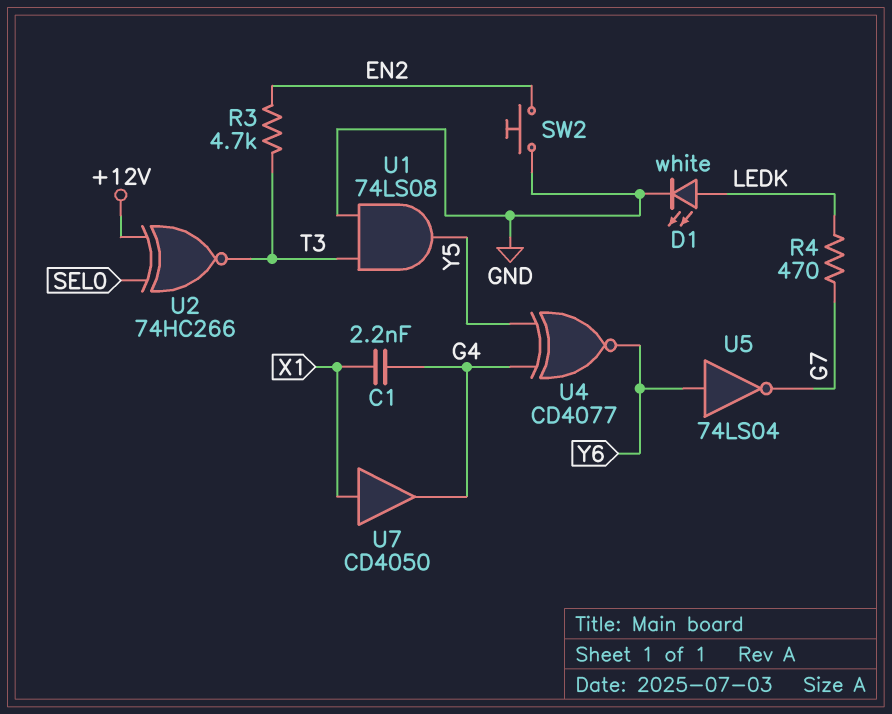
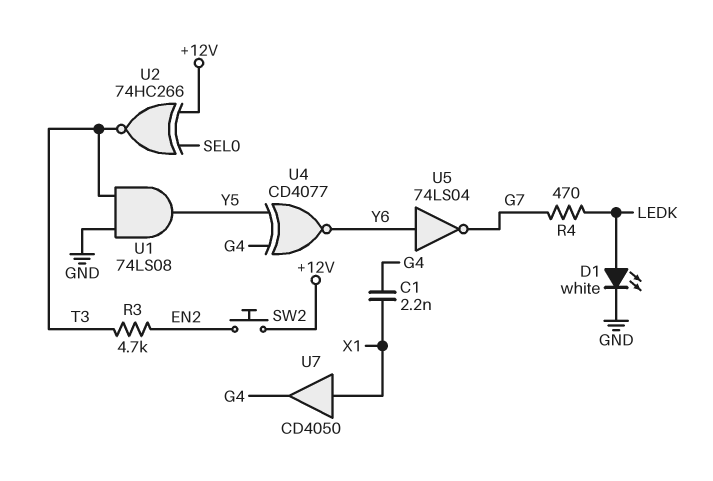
SW2: button (EN2, GND) -> button (+12V, EN2)

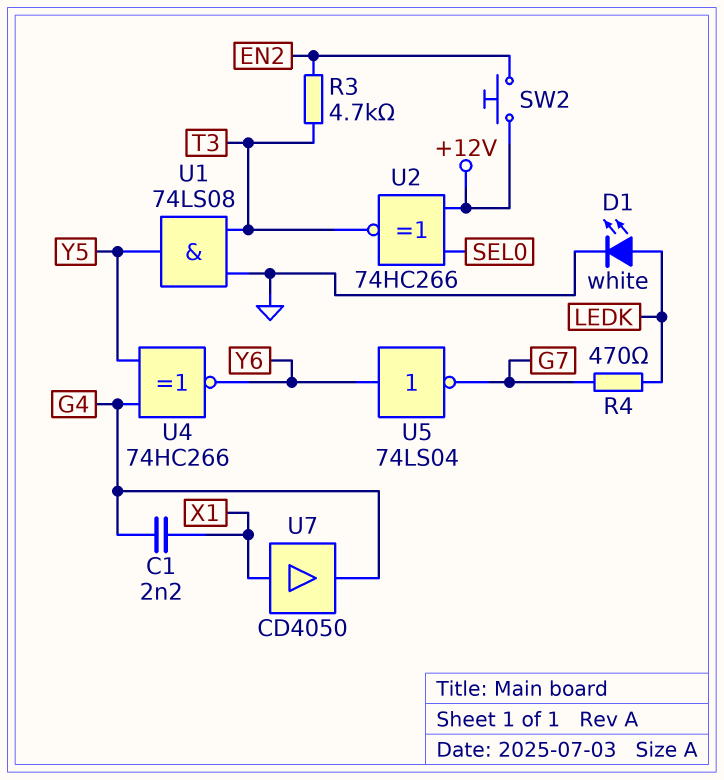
U4: XNOR CD4077 (in G4, in Y5, out Y6) -> XNOR 74HC266 (in G4, in Y5, out Y6)

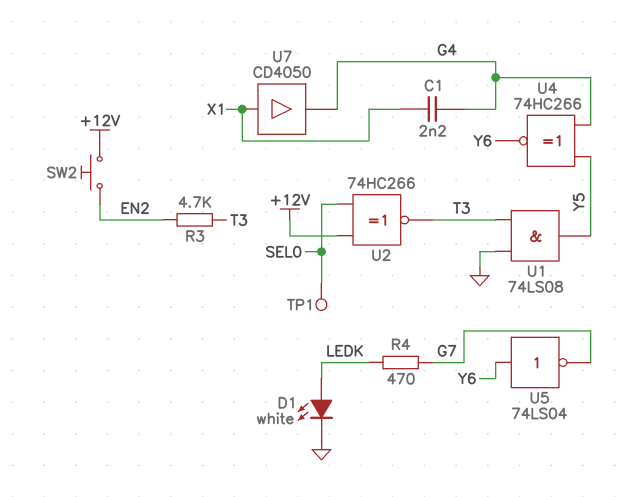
TP1: none -> test point (SEL0)

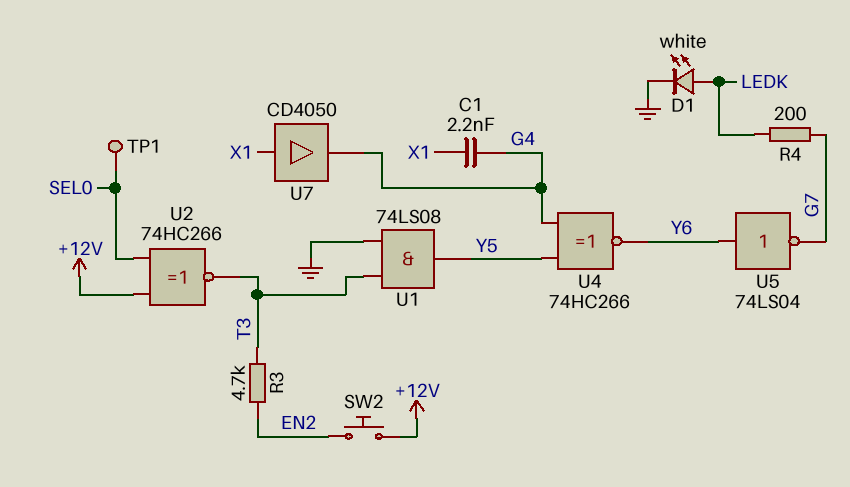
R4: 470 (G7, LEDK) -> 200 (G7, LEDK)

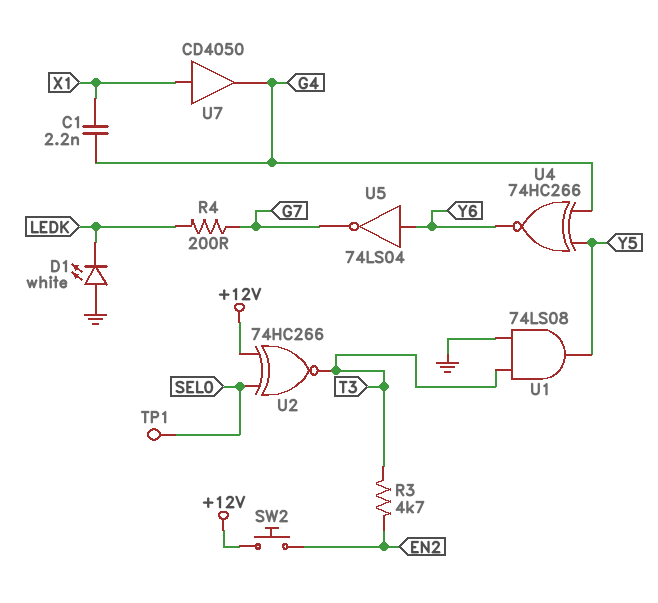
D1: LED white (A LEDK, K GND) -> LED white (A GND, K LEDK)

